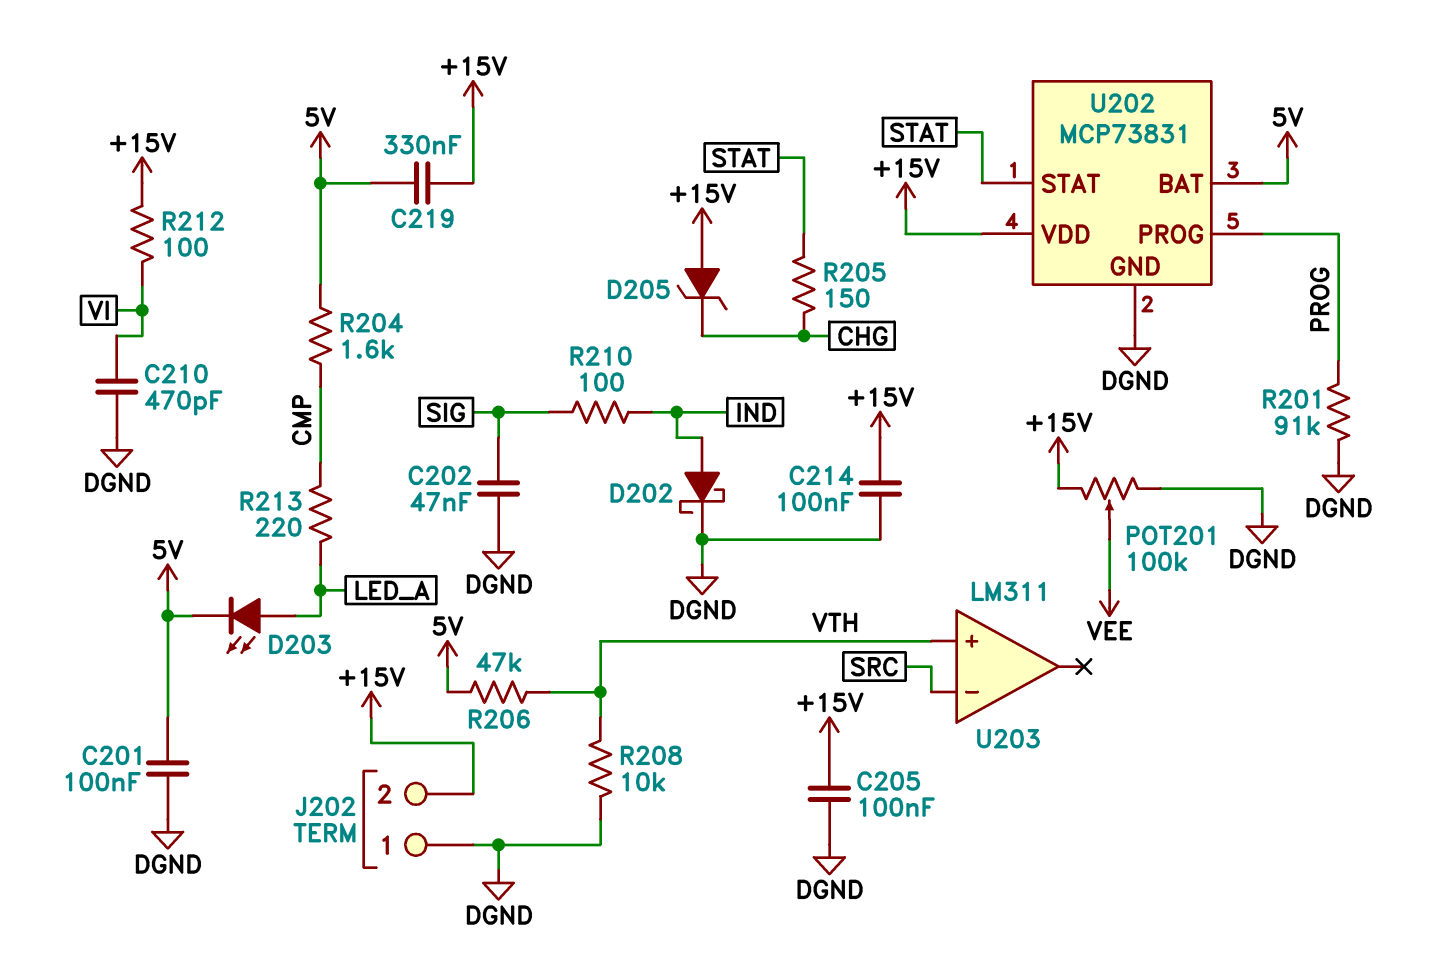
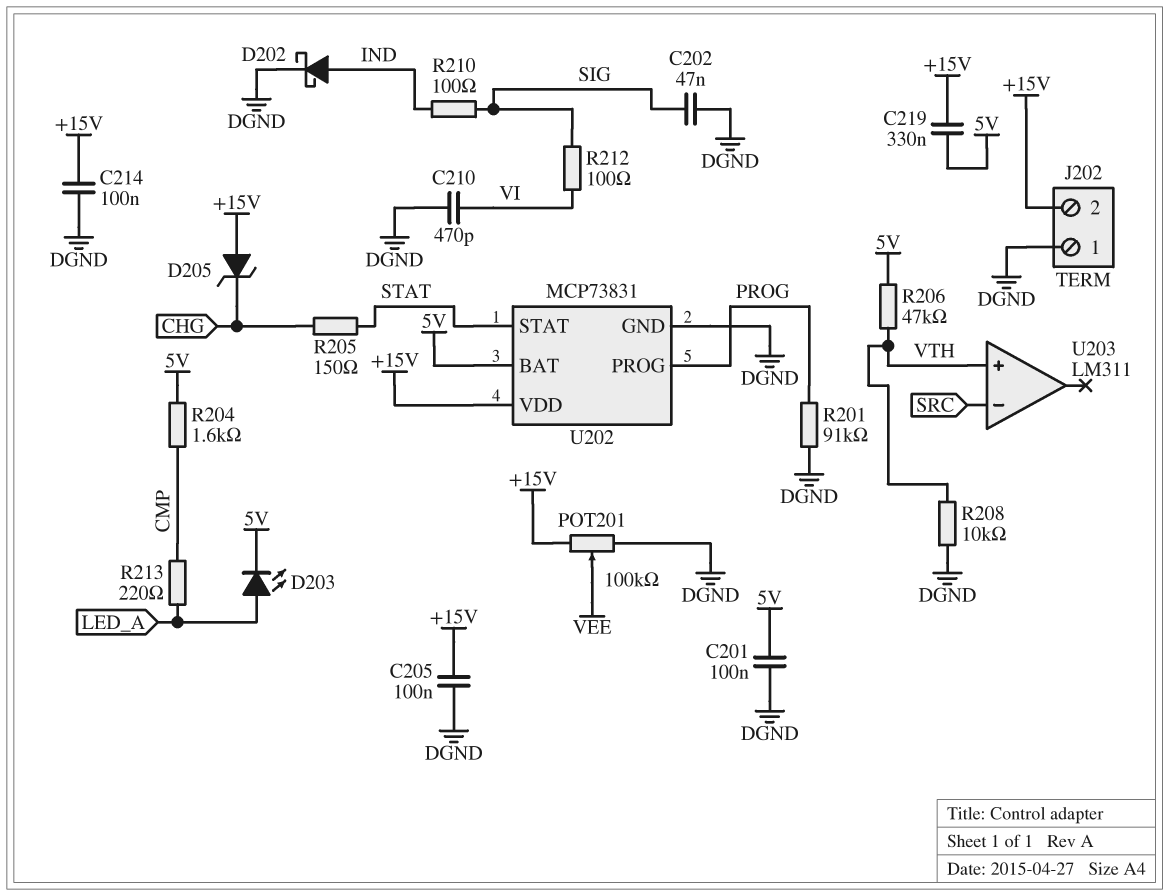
R212: 100 (+15V, VI) -> 100 (SIG, VI)

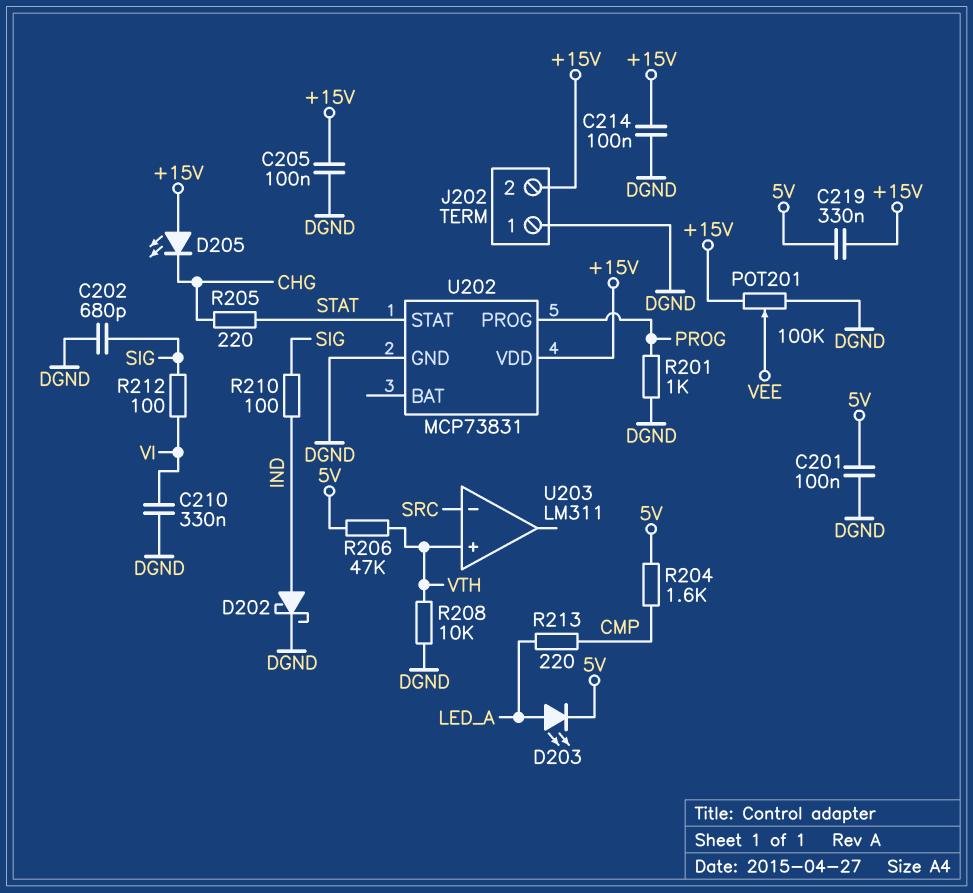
C202: 47nF (DGND, SIG) -> 680pF (DGND, SIG)
C210: 470pF (DGND, VI) -> 330nF (DGND, VI)
D205: zener (A +15V, K CHG) -> LED (A +15V, K CHG)
R201: 91k (DGND, PROG) -> 1k (DGND, PROG)
R205: 150 (CHG, STAT) -> 220 (CHG, STAT)
U202 pin BAT: 5V -> none

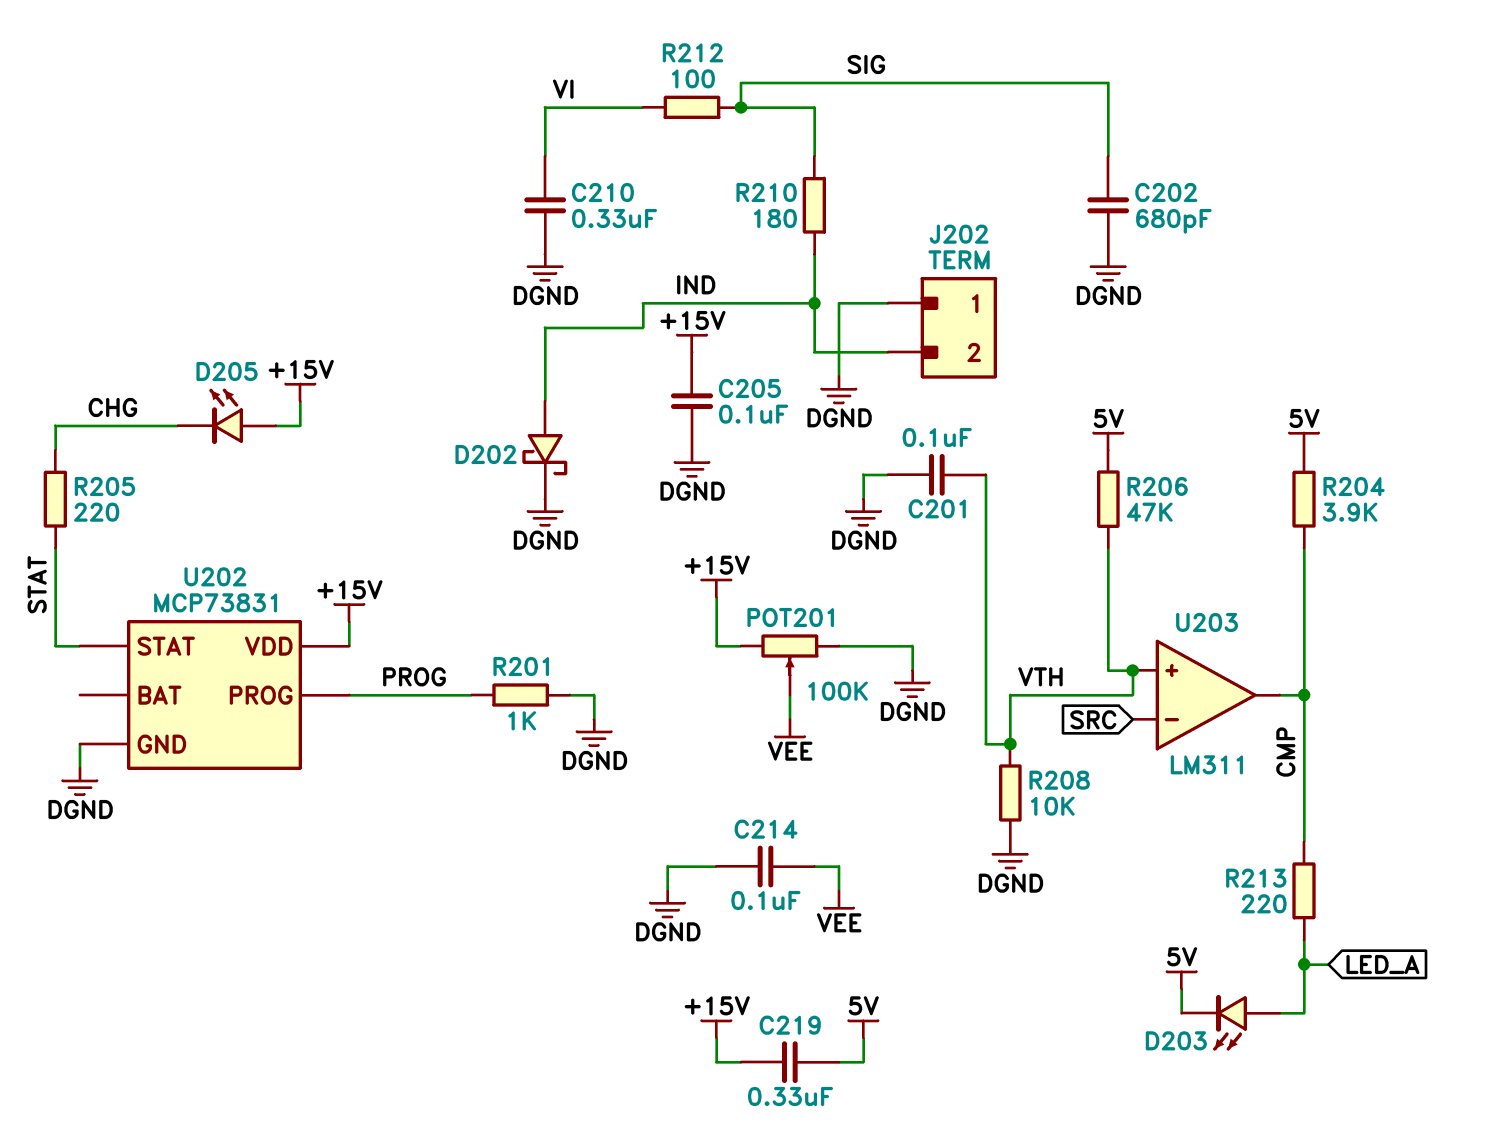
C201: 100nF (5V, DGND) -> 100nF (DGND, VTH)
C214: 100nF (+15V, DGND) -> 100nF (DGND, VEE)
J202 pin 2: +15V -> IND
R204: 1.6k (5V, CMP) -> 3.9k (5V, CMP)
R210: 100 (IND, SIG) -> 180 (IND, SIG)
U203 pin out: none -> CMP

